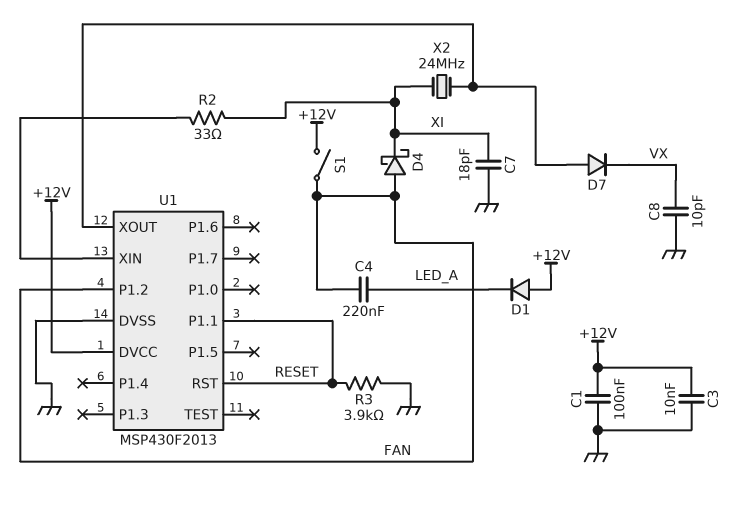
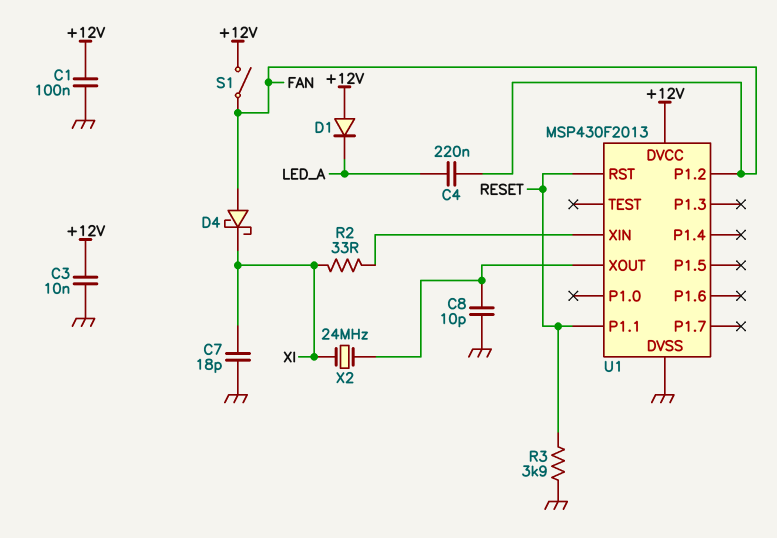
C8: 10pF (GND, VX) -> 10pF (GND, U1/XOUT)
D7: diode (A U1/XOUT, K VX) -> none

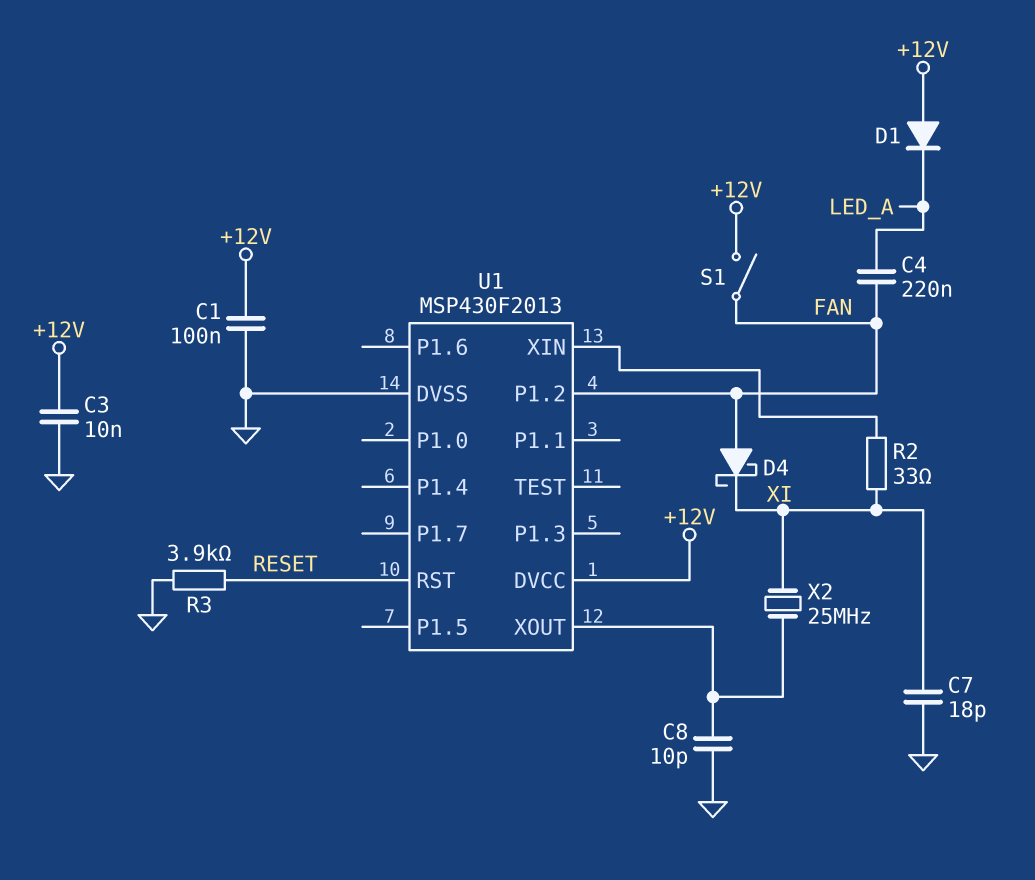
U1 pin P1.1: RESET -> none
X2: 24MHz (U1/XOUT, XI) -> 25MHz (U1/XOUT, XI)

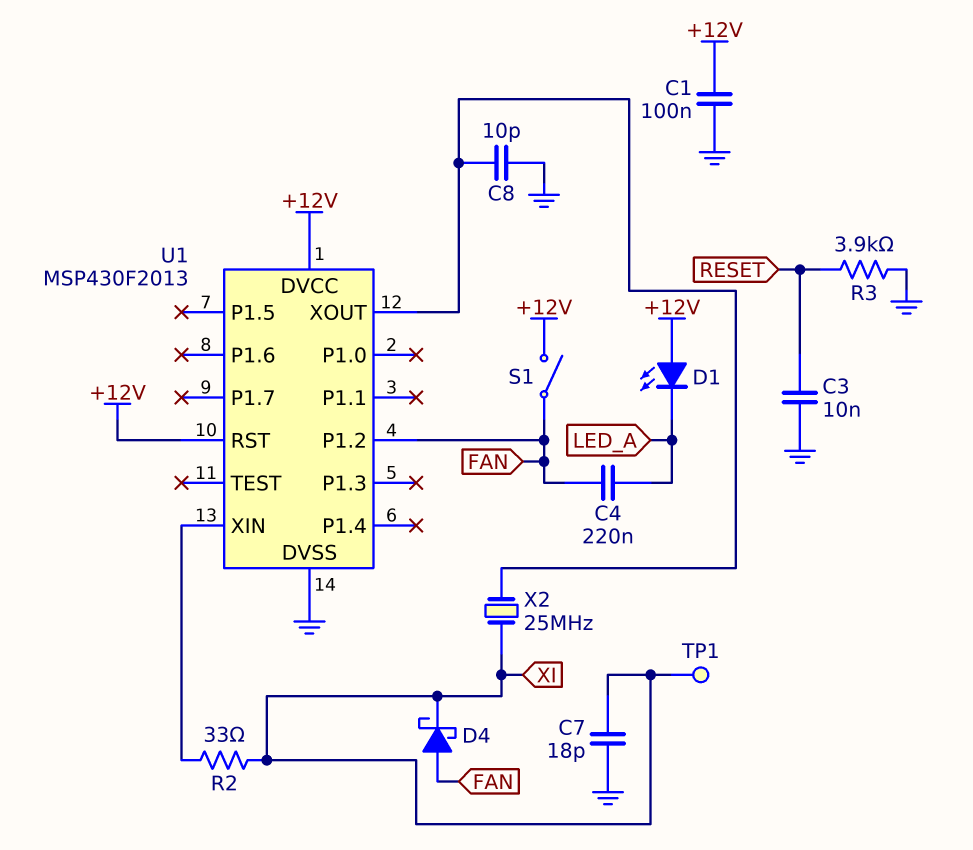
C3: 10nF (+12V, GND) -> 10nF (GND, RESET)
D1: diode (A +12V, K LED_A) -> LED (A +12V, K LED_A)
TP1: none -> test point (XI)
U1 pin RST: RESET -> +12V

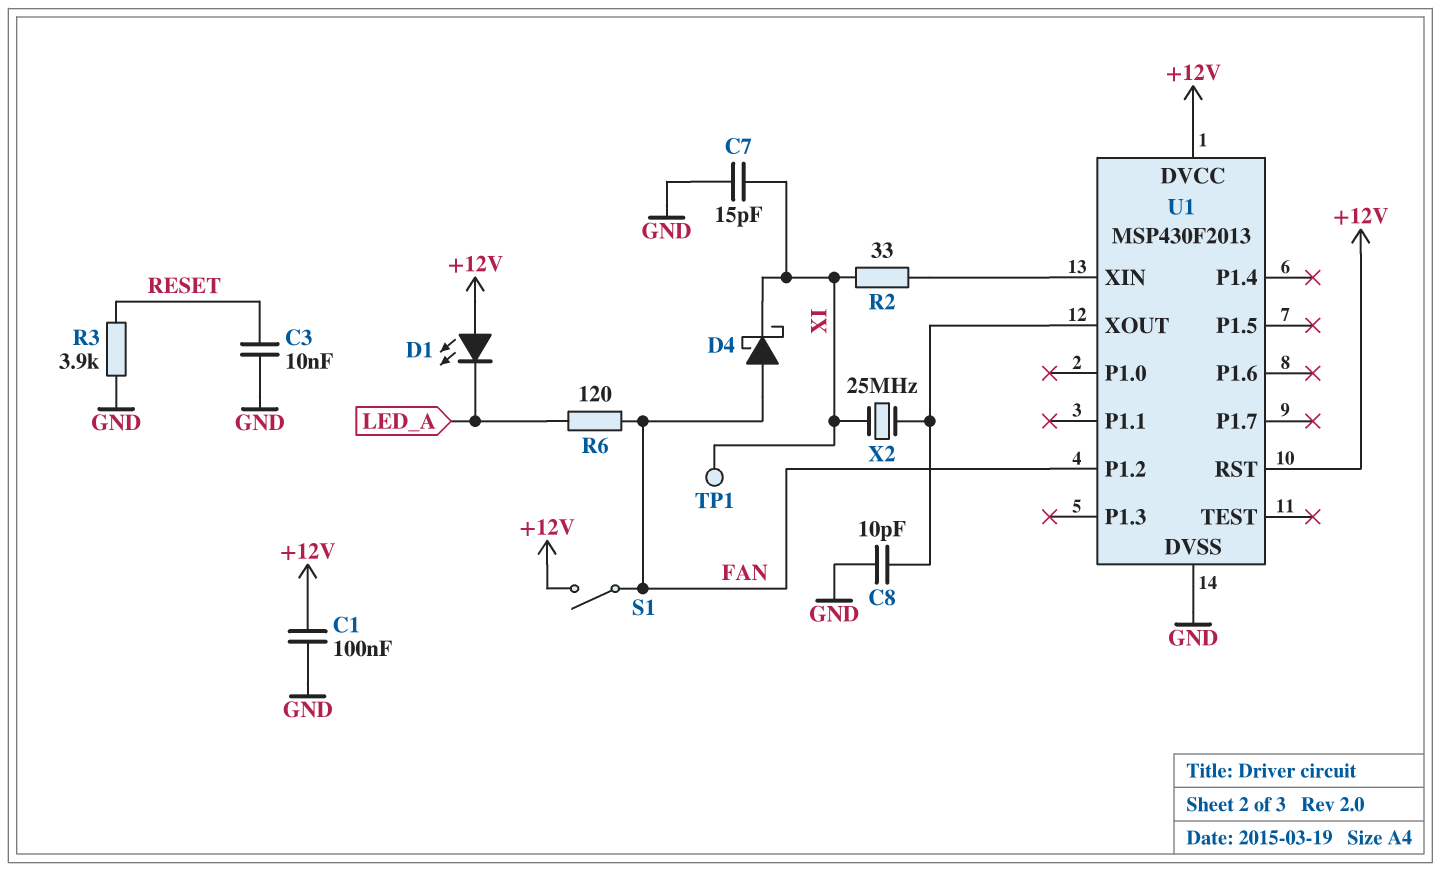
C4: 220nF (FAN, LED_A) -> none
C7: 18pF (GND, XI) -> 15pF (GND, XI)
R6: none -> 120 (FAN, LED_A)

